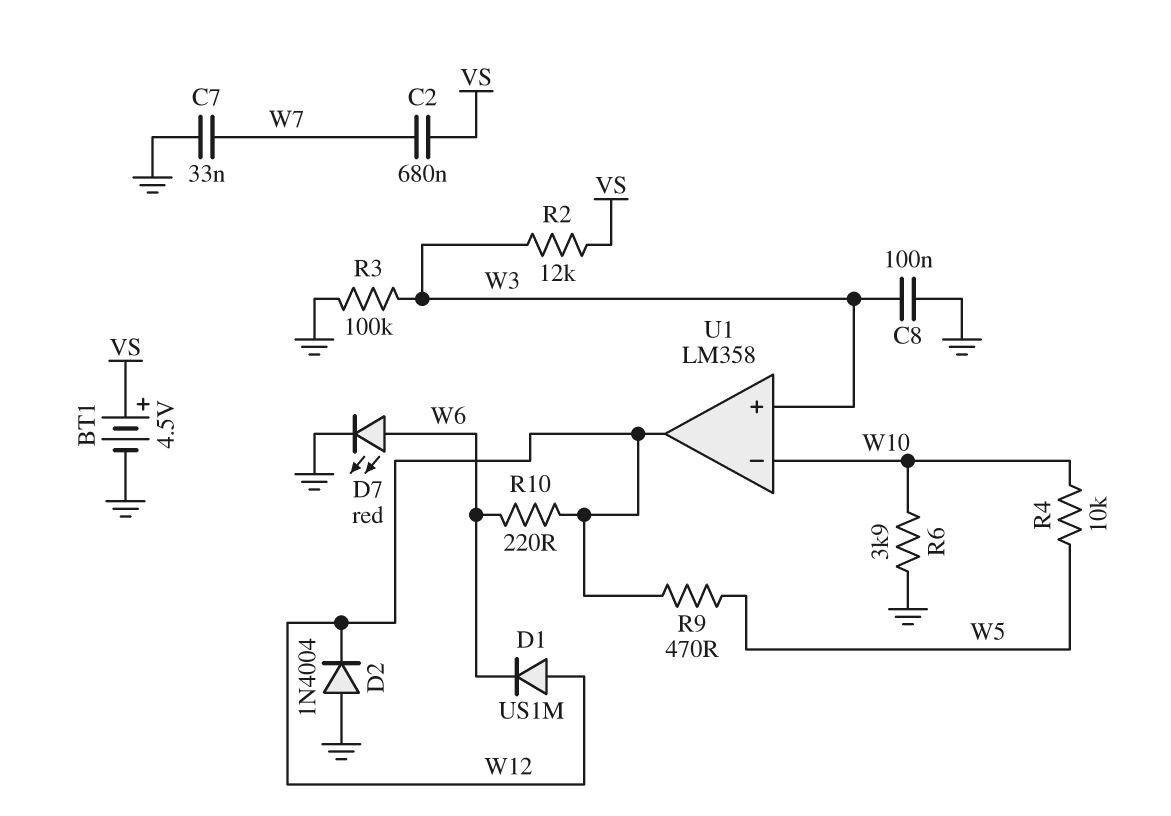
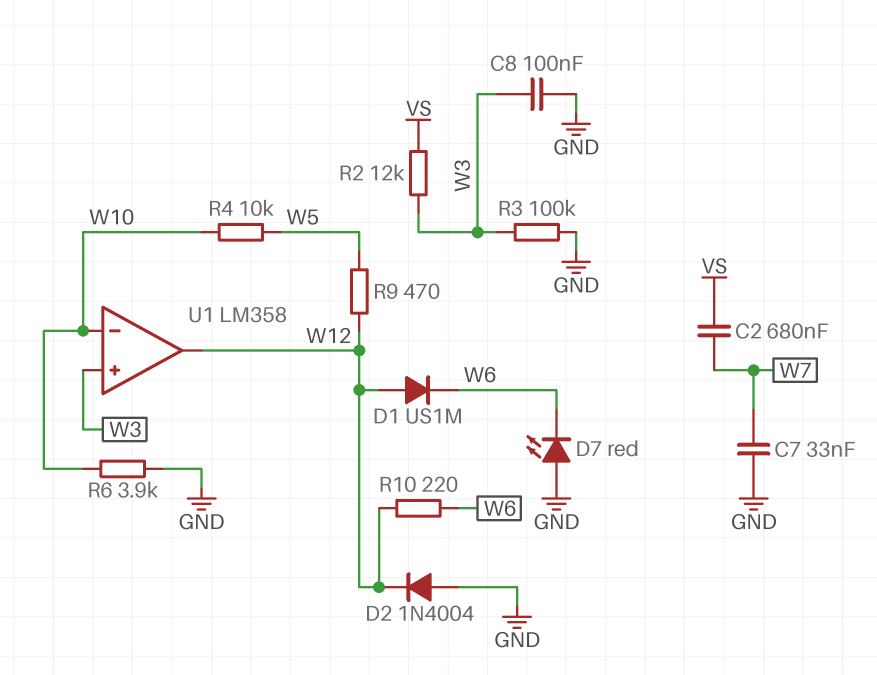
BT1: 4.5V (plus VS, minus GND) -> none
D7: LED red (A W6, K GND) -> LED red (A GND, K W6)

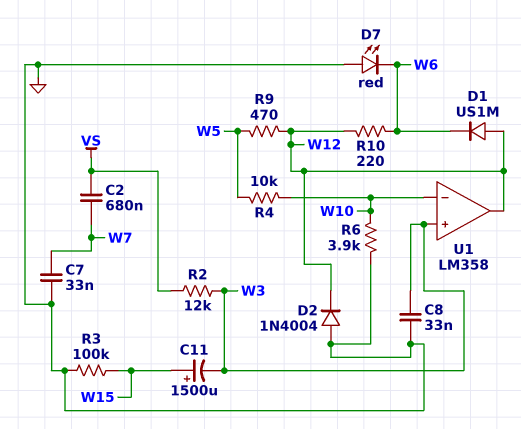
C8: 100nF (GND, W3) -> 33nF (GND, W3)
C11: none -> 1500uF (plus W15, minus W3)
R3: 100k (GND, W3) -> 100k (GND, W15)

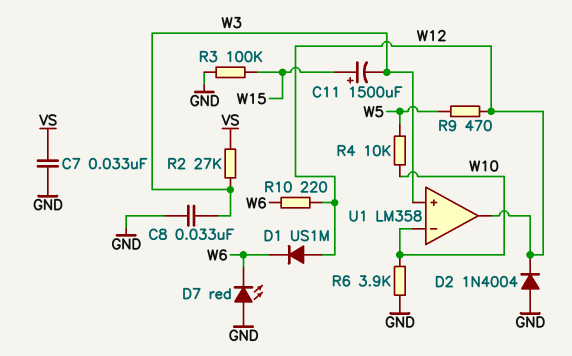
C2: 680nF (VS, W7) -> none
C7: 33nF (GND, W7) -> 33nF (GND, VS)
R2: 12k (VS, W3) -> 27k (VS, W3)

